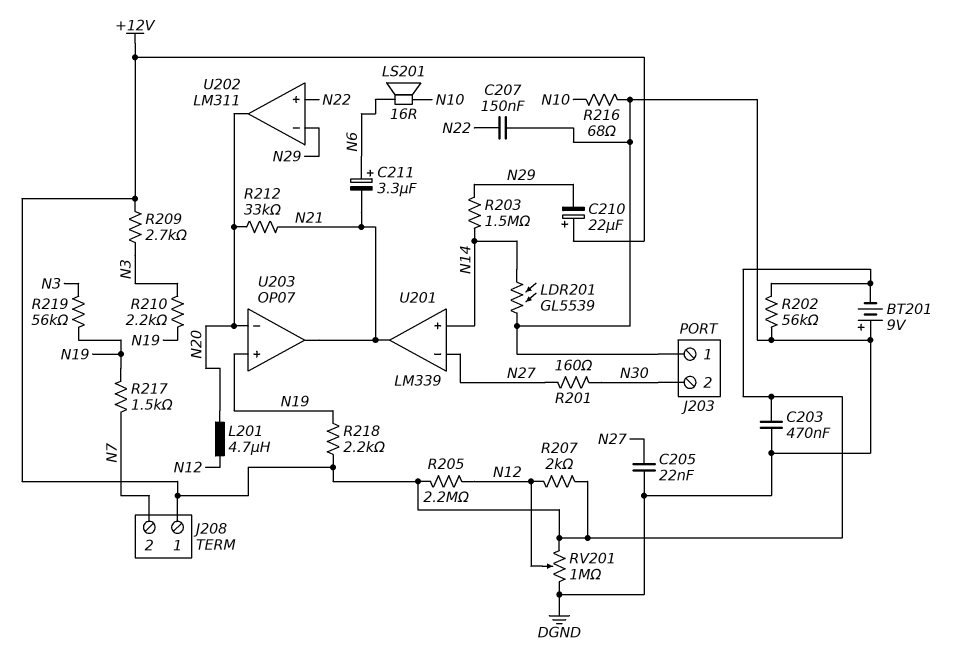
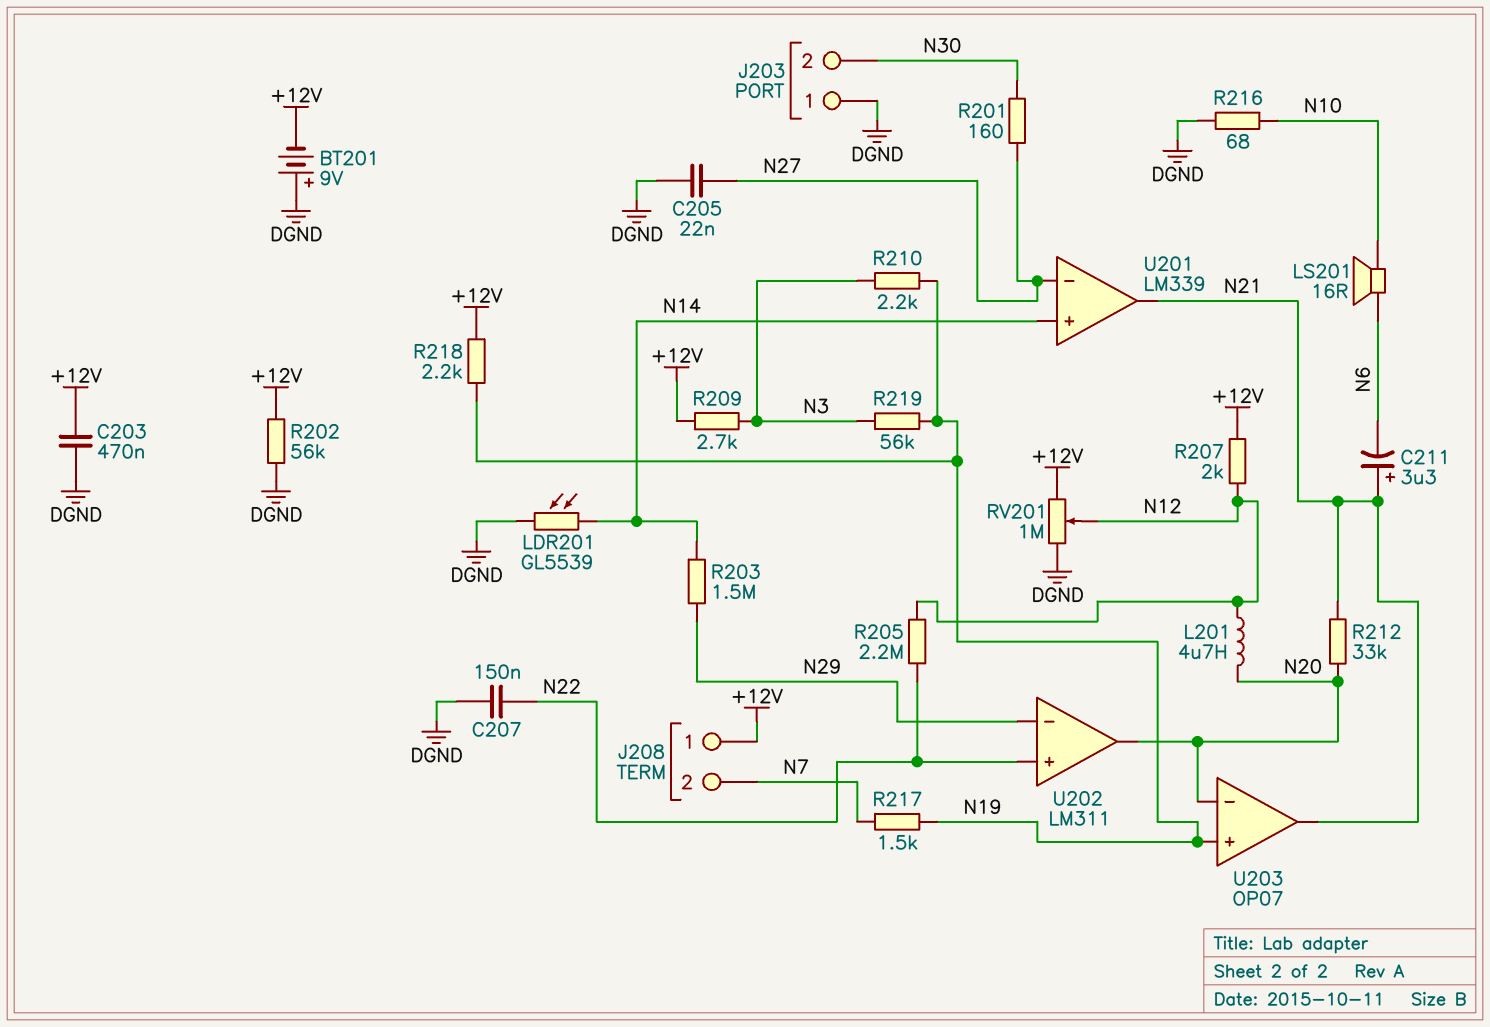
C210: 22uF (plus +12V, minus N29) -> none
C211: 3.3uF (plus N6, minus N21) -> 3.3uF (plus N21, minus N6)
R205: 2.2M (+12V, N12) -> 2.2M (N12, N22)

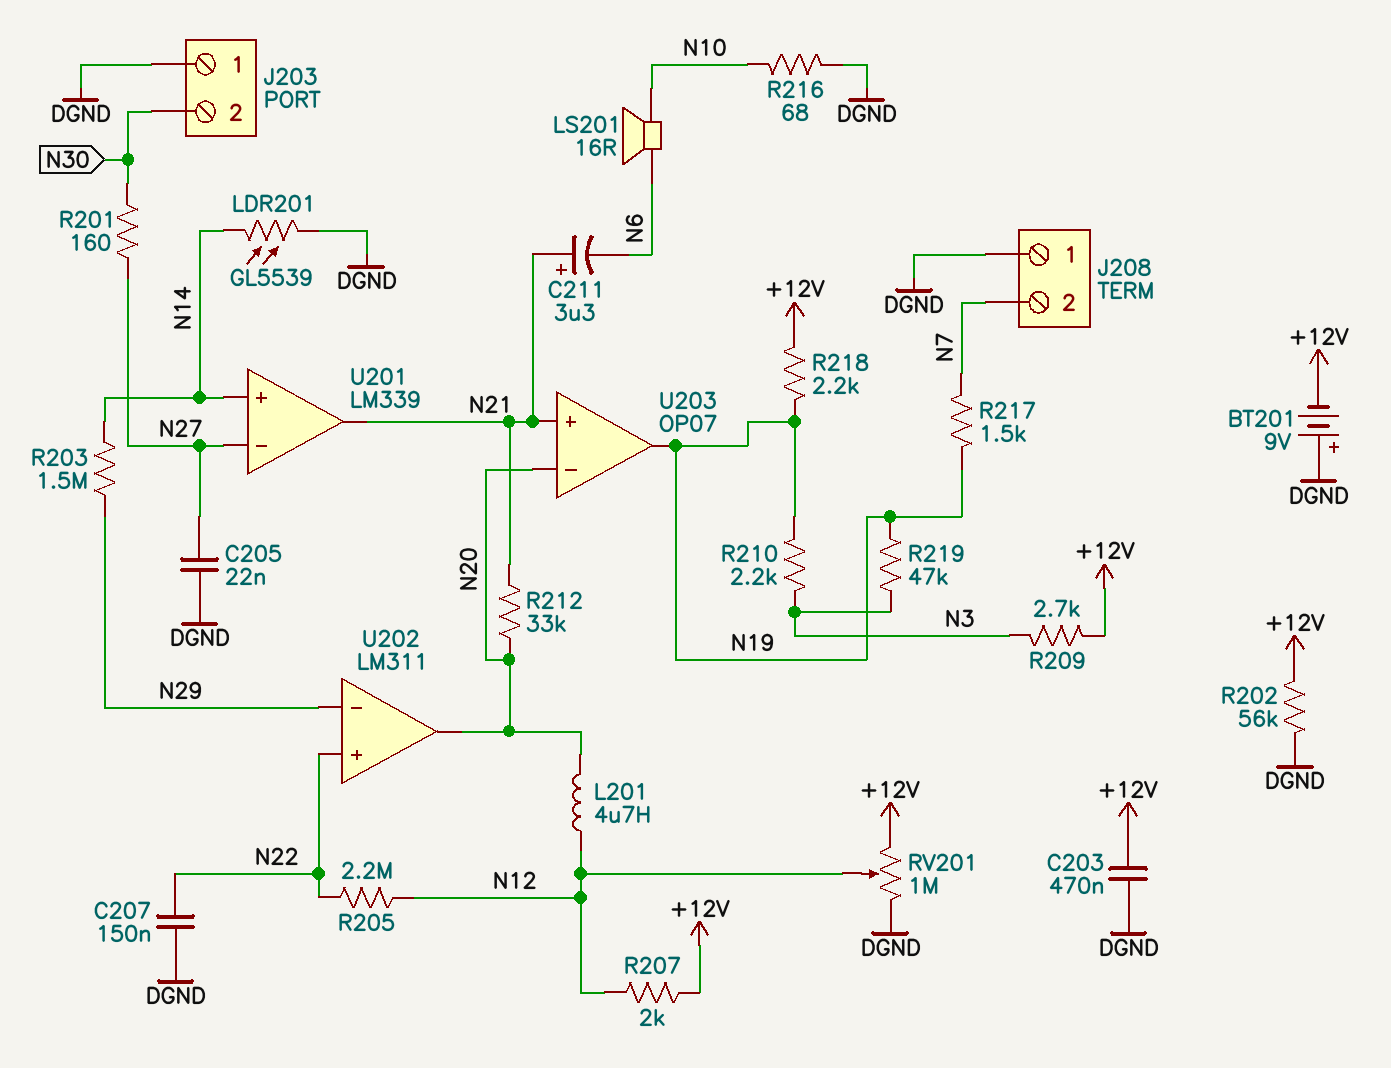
J208 pin 1: +12V -> DGND
R219: 56k (N3, N19) -> 47k (N3, N19)
U203 pin in+: N19 -> N21
U203 pin out: N21 -> N19

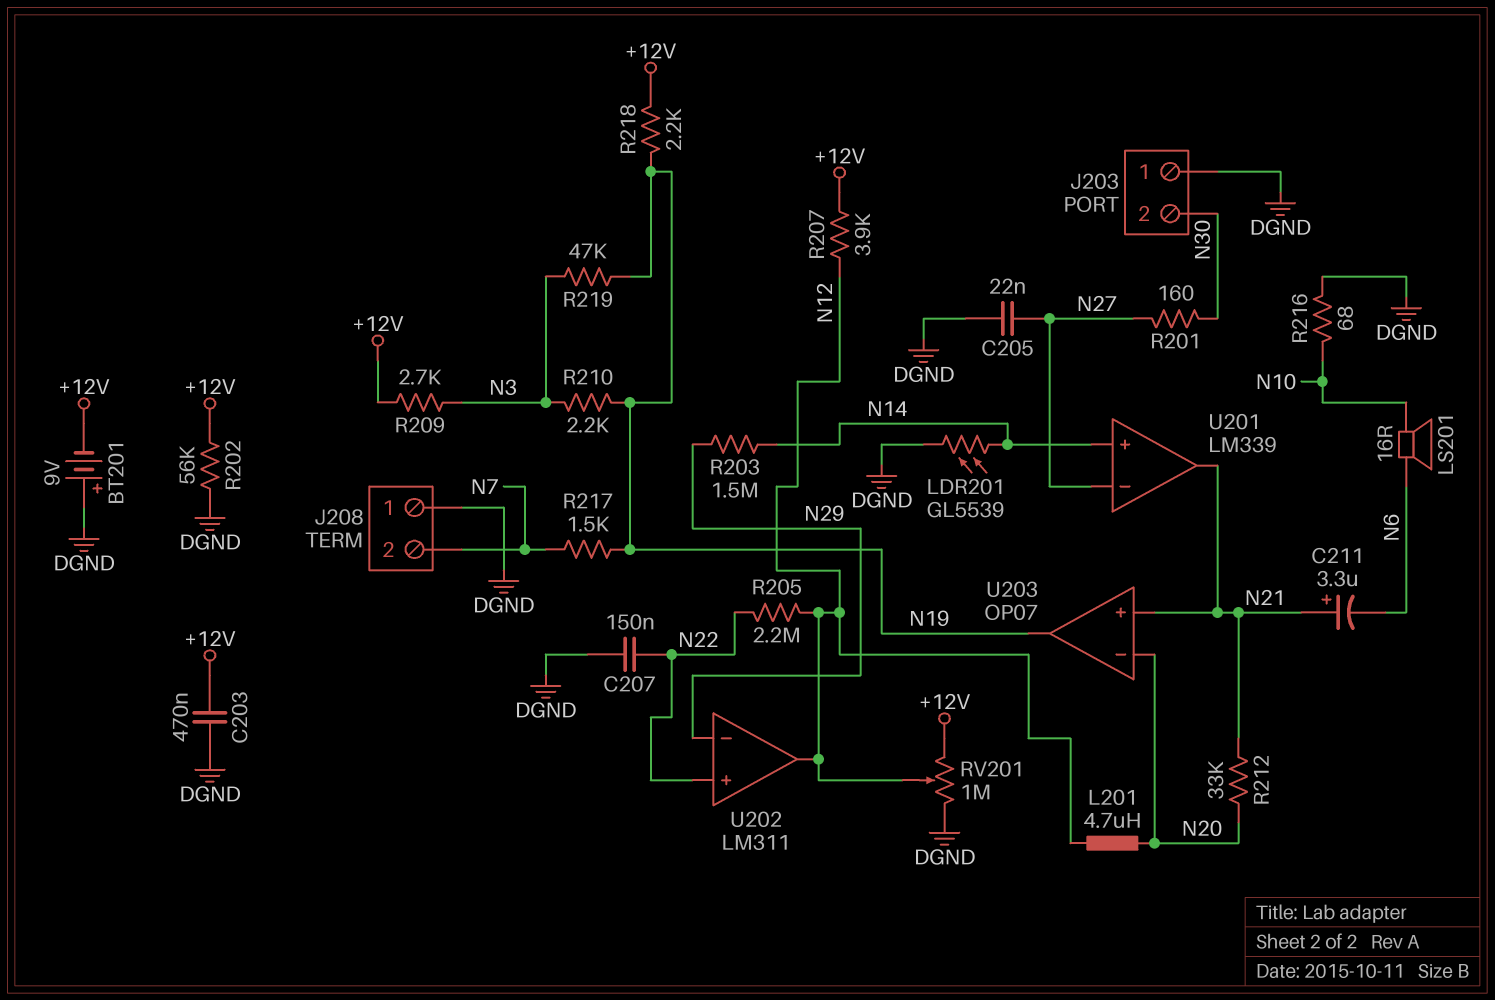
R207: 2k (+12V, N12) -> 3.9k (+12V, N12)
U202 pin out: N20 -> N12

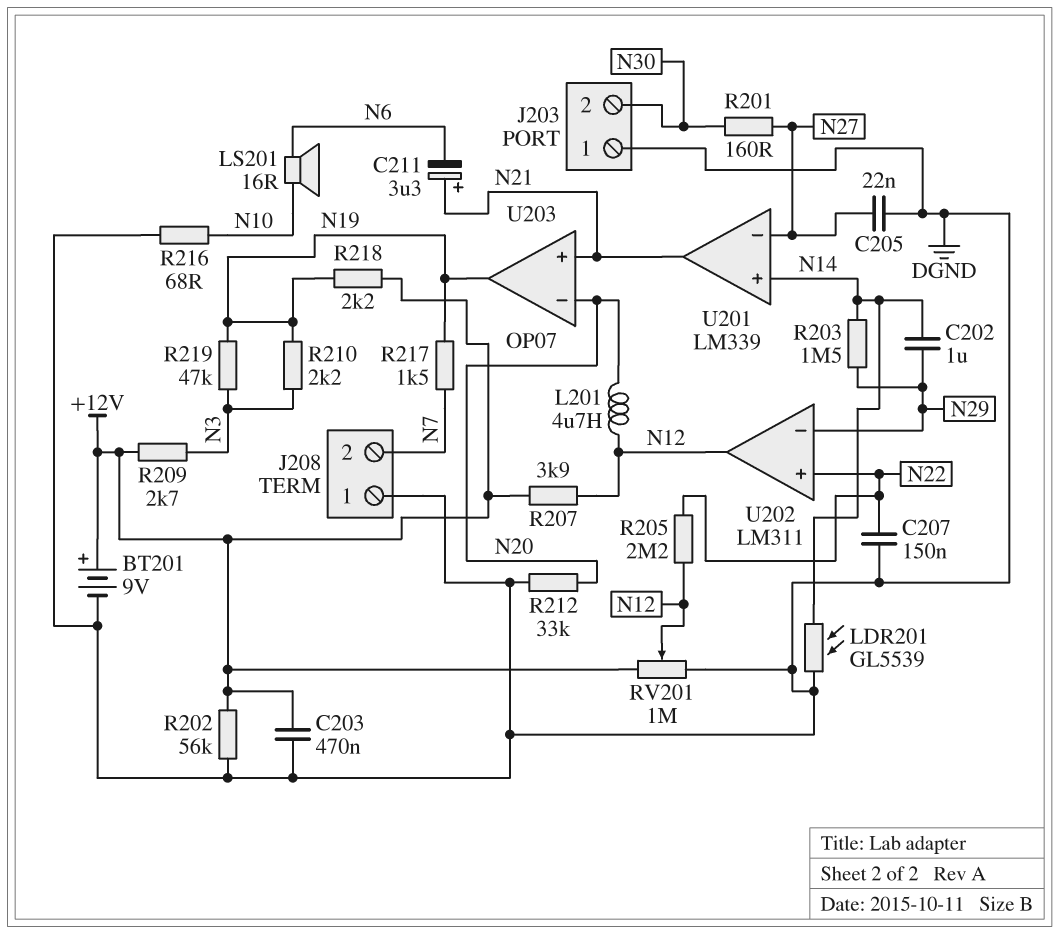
BT201: 9V (plus DGND, minus +12V) -> 9V (plus +12V, minus DGND)
C202: none -> 1uF (N14, N29)
R212: 33k (N20, N21) -> 33k (DGND, N20)

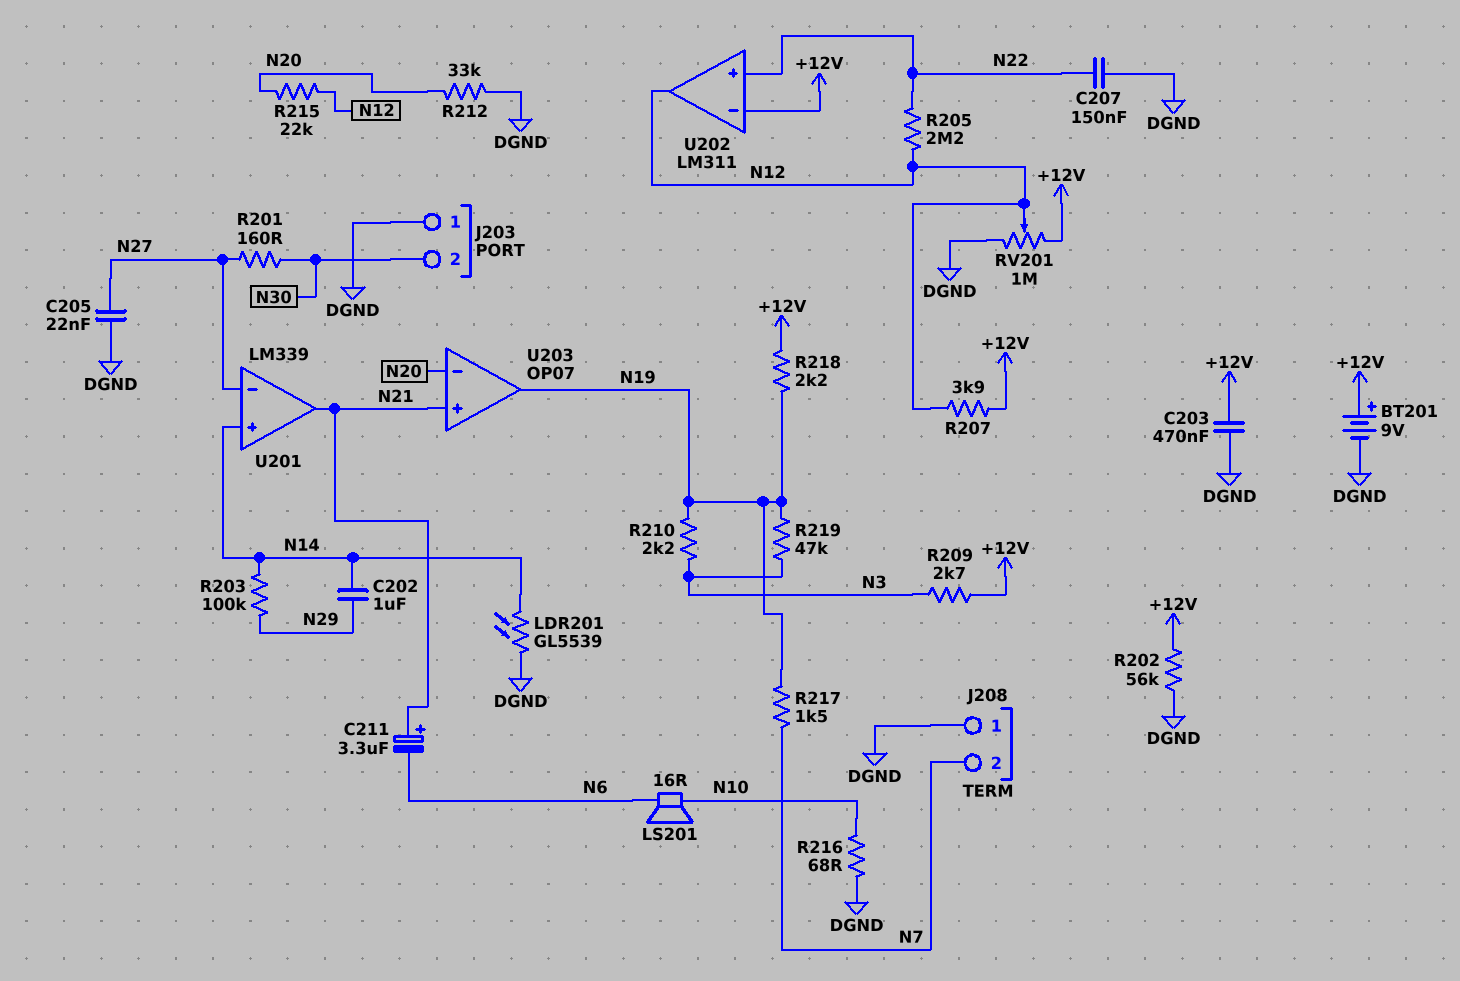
L201: 4.7uH (N12, N20) -> none
R203: 1.5M (N14, N29) -> 100k (N14, N29)
R215: none -> 22k (N12, N20)
U202 pin in-: N29 -> +12V

